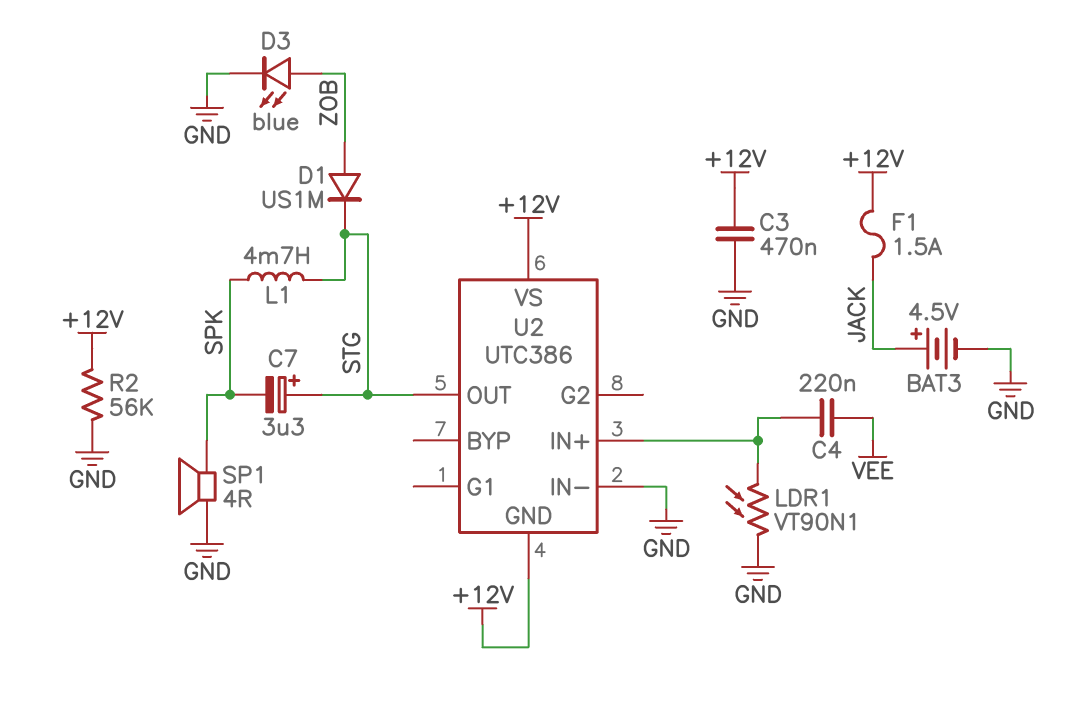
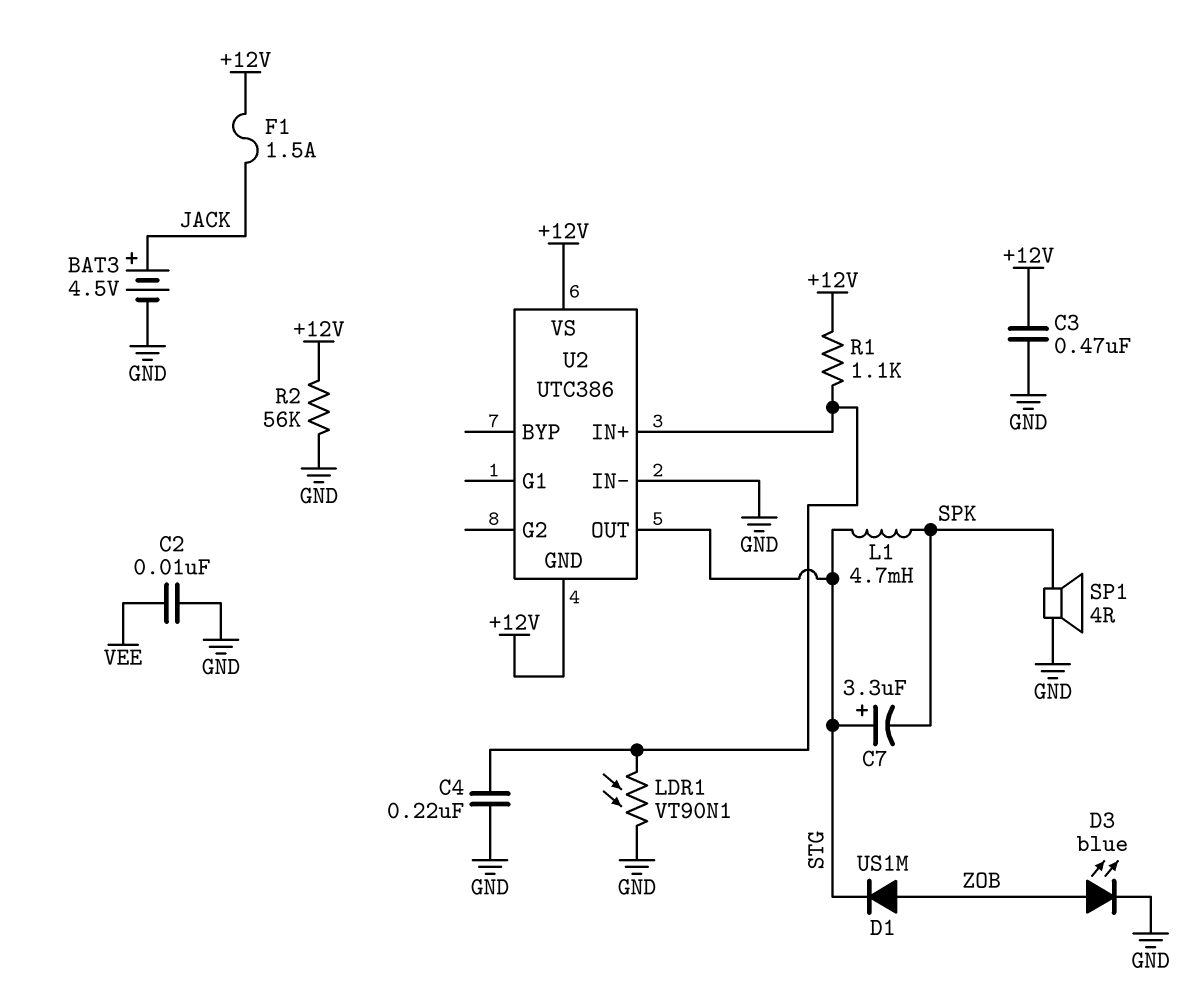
C2: none -> 10nF (GND, VEE)
C4: 220nF (U2/IN+, VEE) -> 220nF (GND, U2/IN+)
R1: none -> 1.1k (+12V, U2/IN+)

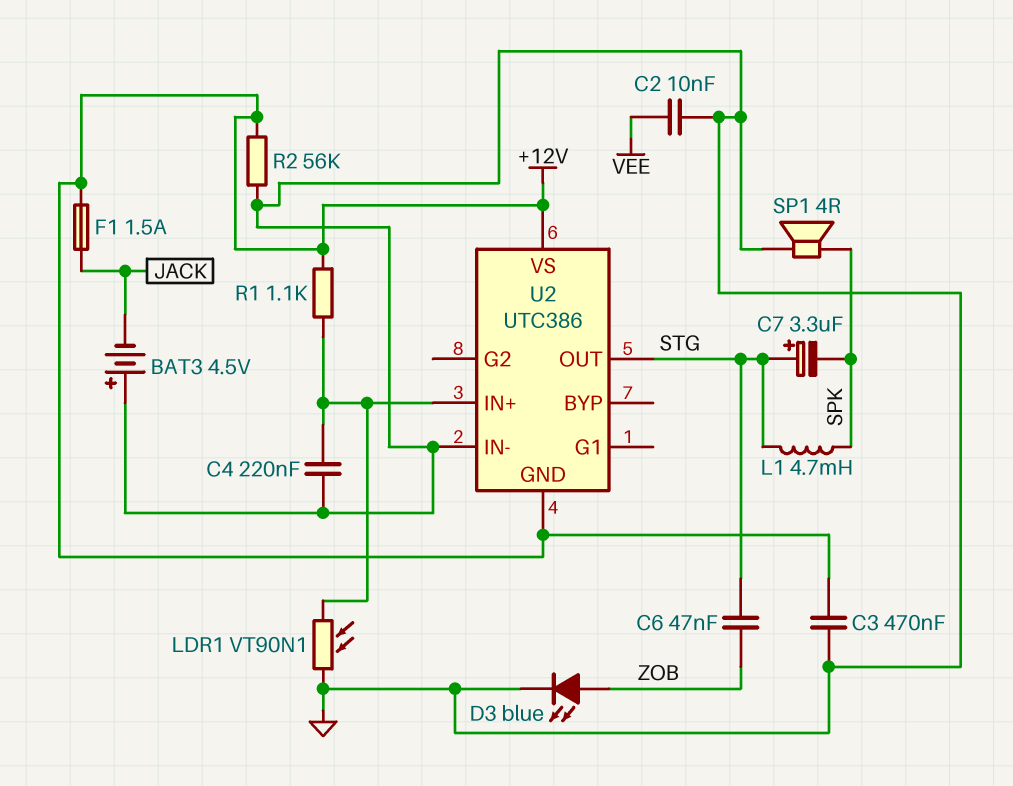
BAT3: 4.5V (plus JACK, minus GND) -> 4.5V (plus GND, minus JACK)
C6: none -> 47nF (STG, ZOB)
D1: diode US1M (A ZOB, K STG) -> none

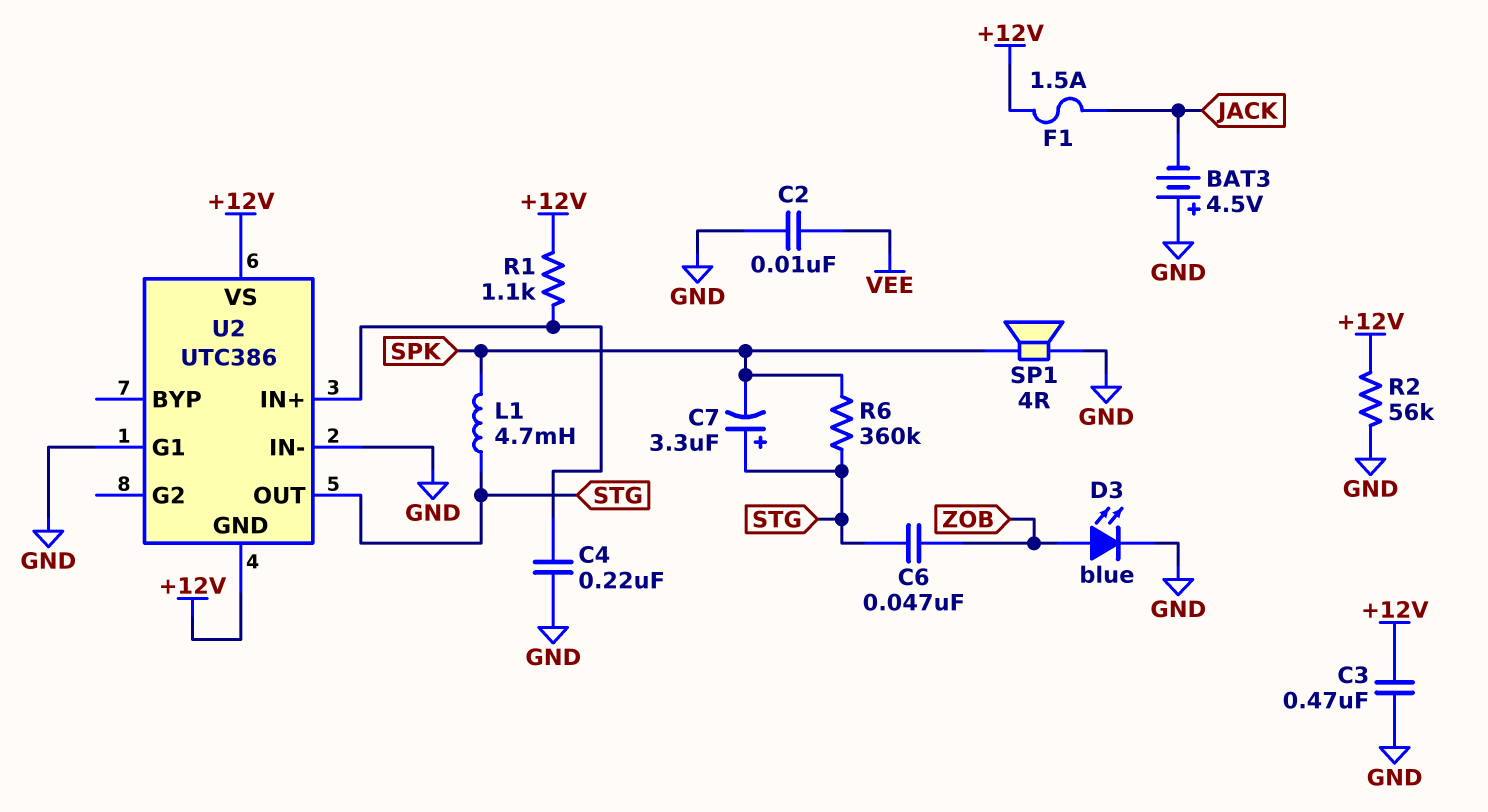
LDR1: VT90N1 (GND, U2/IN+) -> none
R6: none -> 360k (SPK, STG)
U2 pin G1: none -> GND

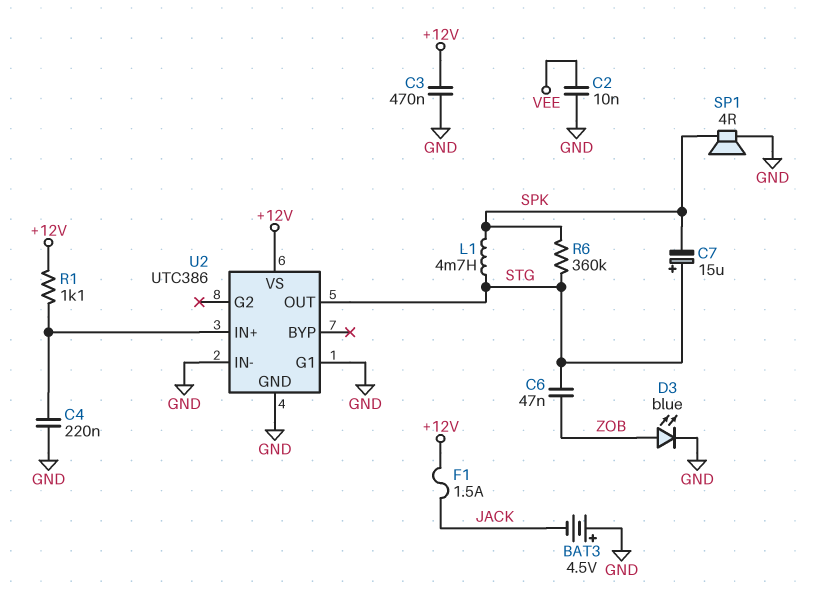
C7: 3.3uF (plus STG, minus SPK) -> 15uF (plus STG, minus SPK)
R2: 56k (+12V, GND) -> none
U2 pin GND: +12V -> GND

